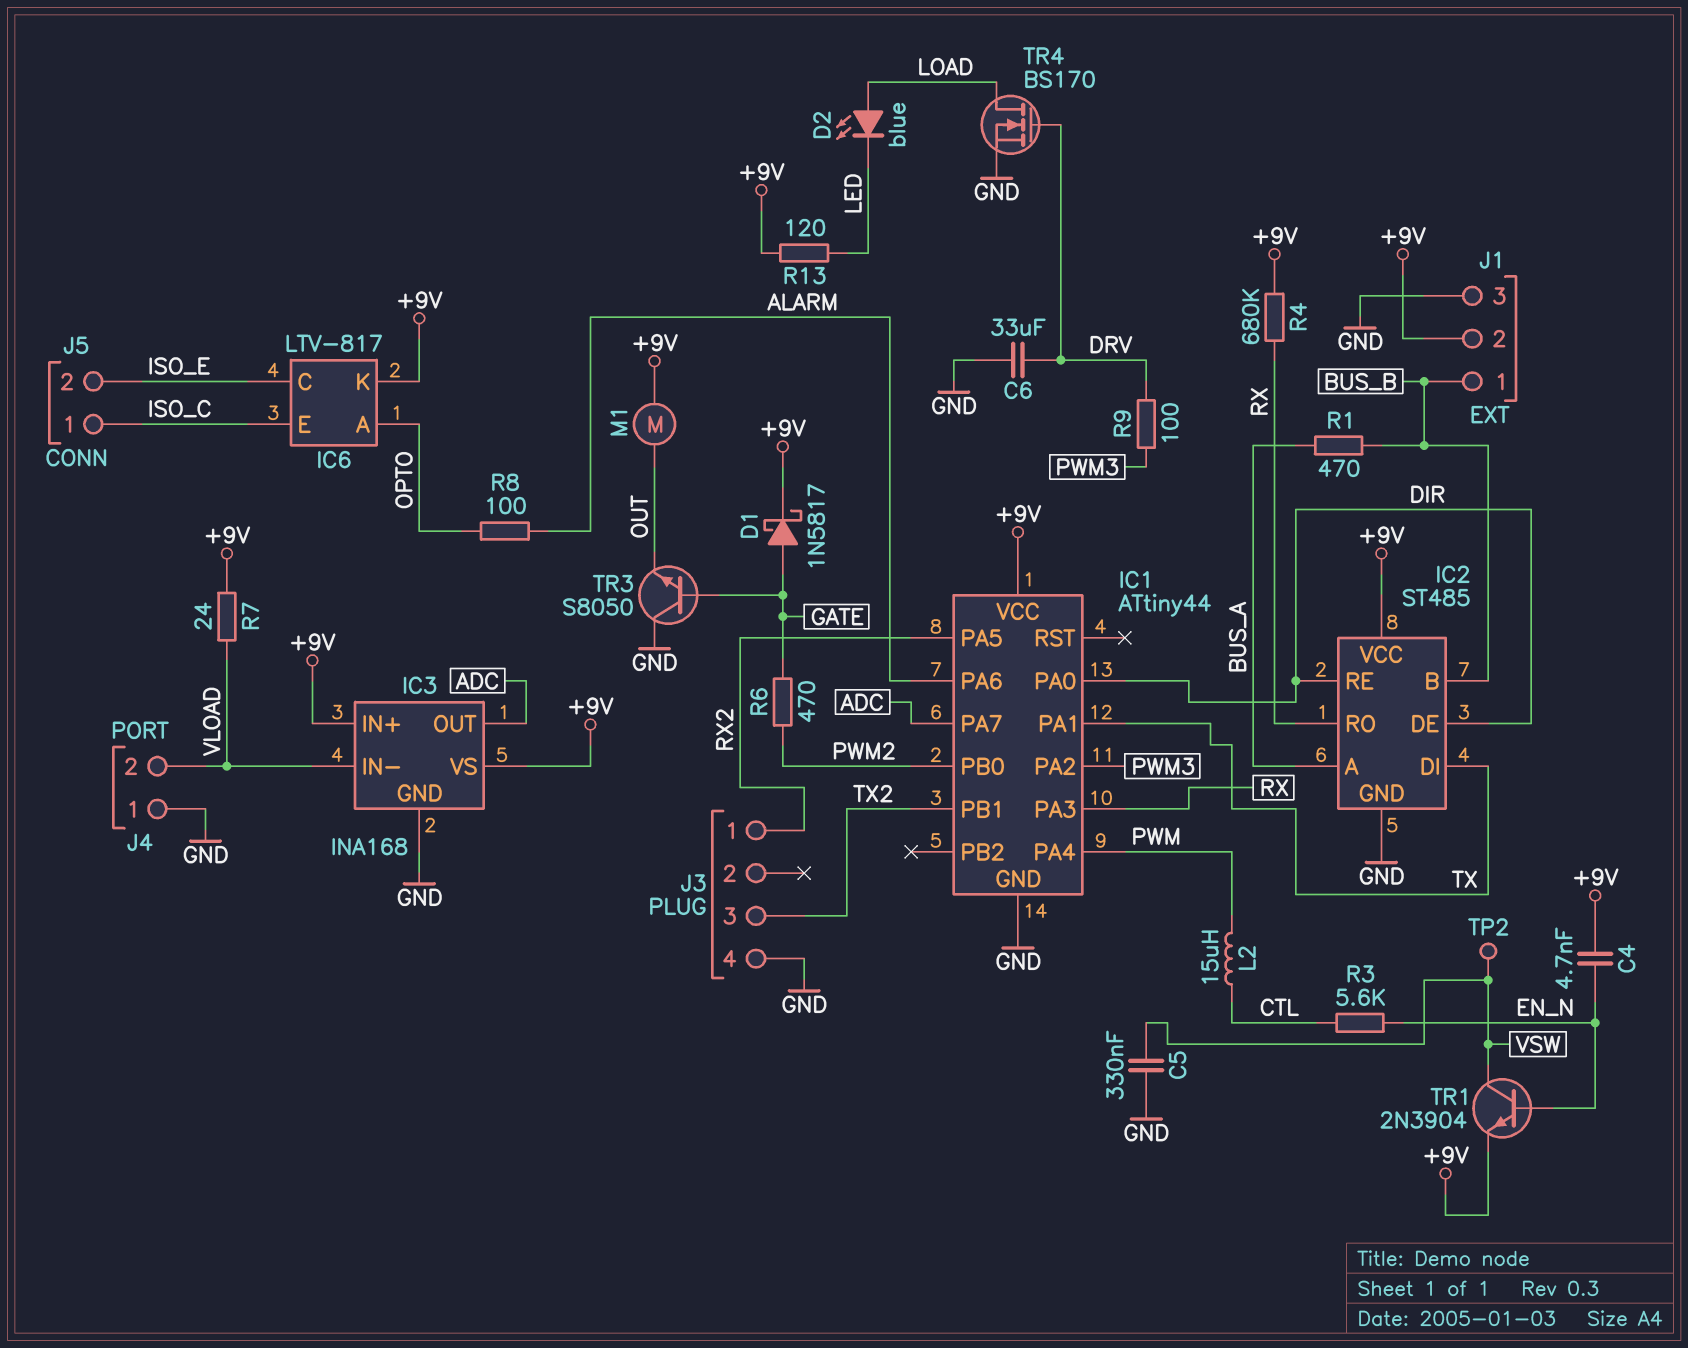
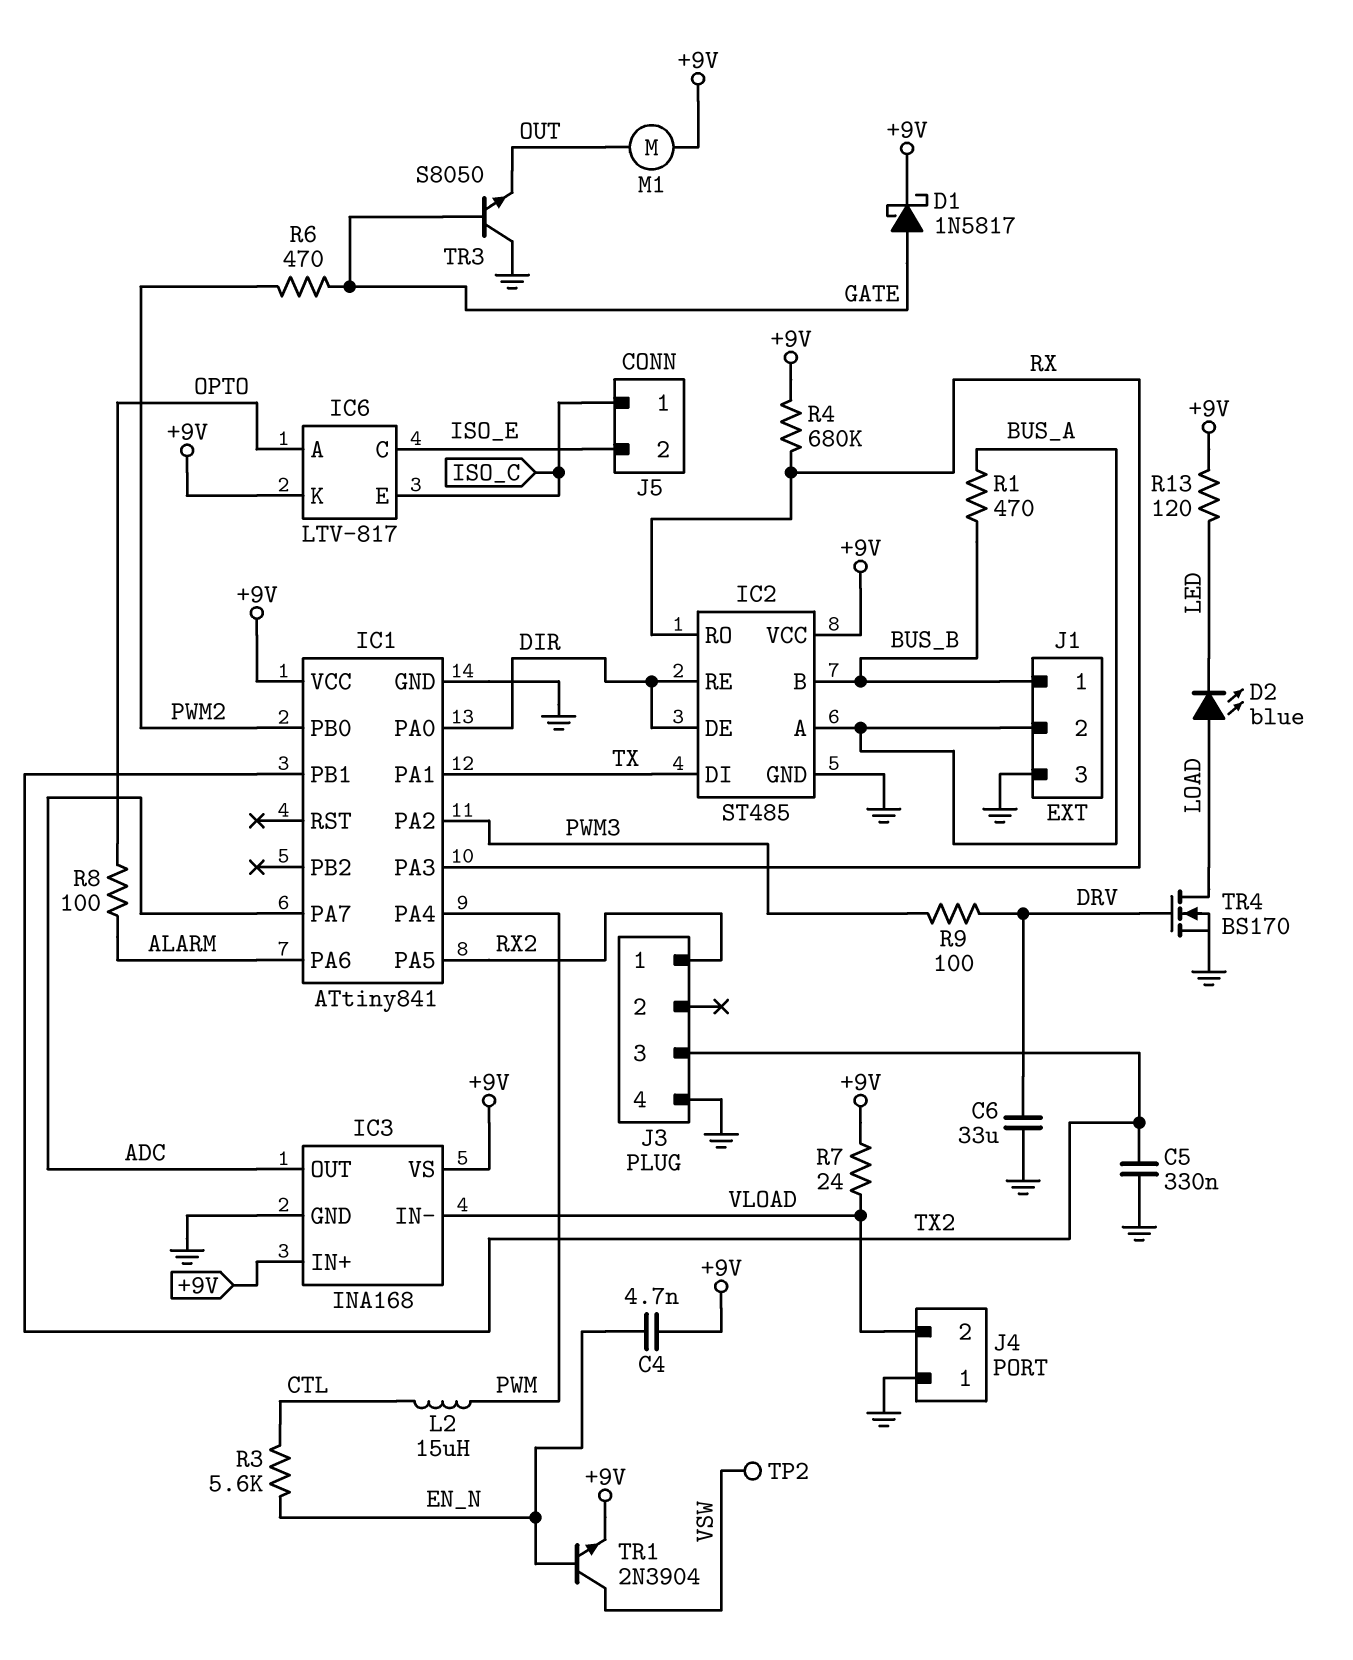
C5: 330nF (GND, VSW) -> 330nF (GND, TX2)
IC1: ATtiny44 -> ATtiny841
J1 pin 2: +9V -> BUS_A

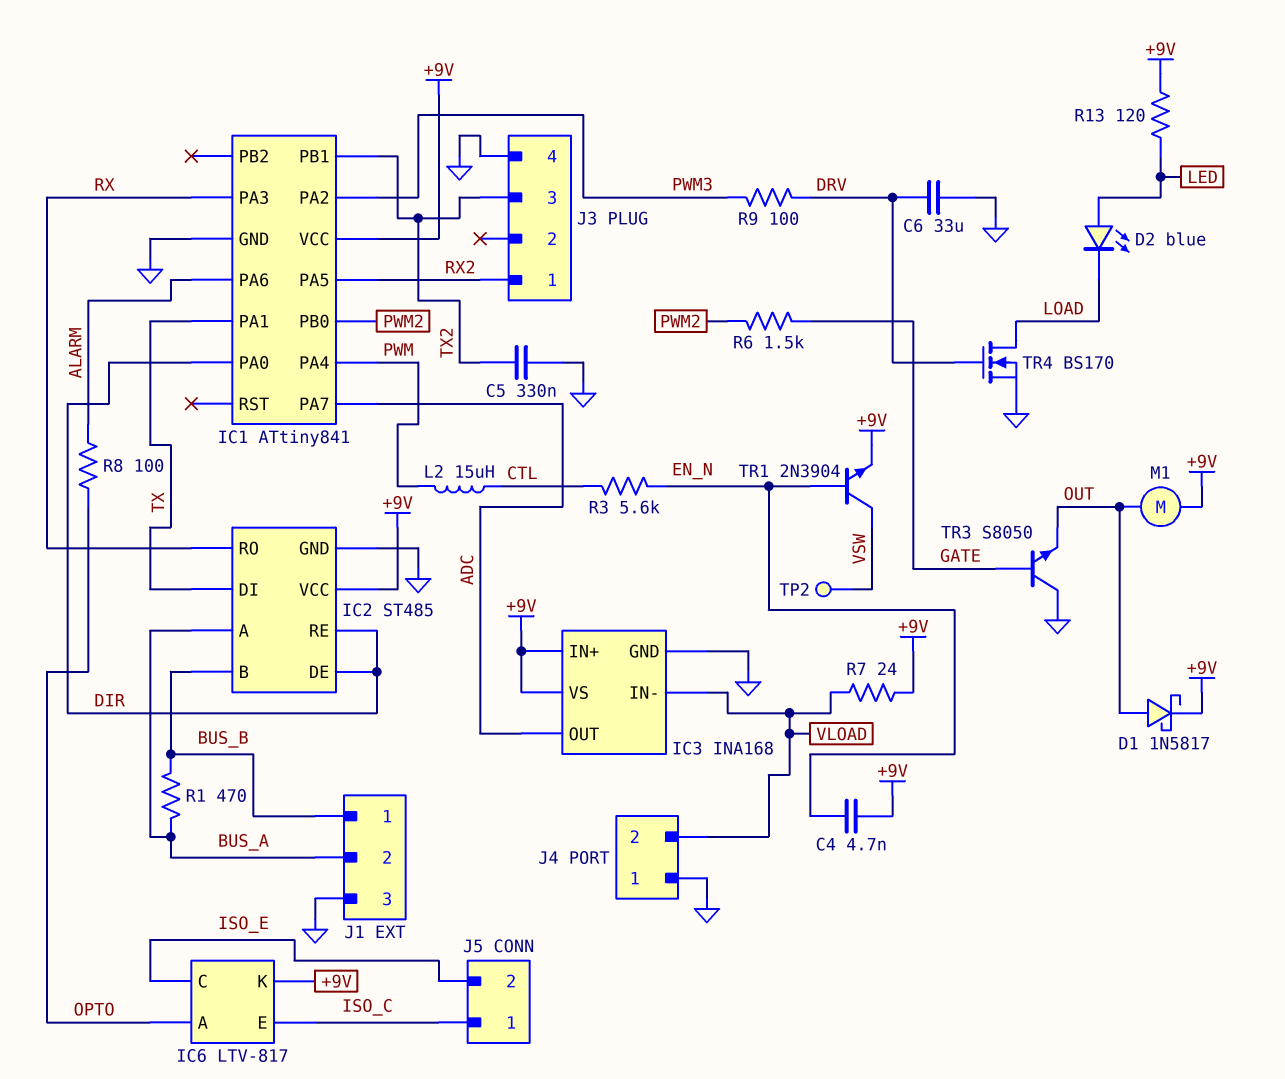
D1: schottky 1N5817 (A GATE, K +9V) -> schottky 1N5817 (A OUT, K +9V)
D2: LED blue (A LOAD, K LED) -> LED blue (A LED, K LOAD)
R4: 680k (+9V, RX) -> none
R6: 470 (GATE, PWM2) -> 1.5k (GATE, PWM2)

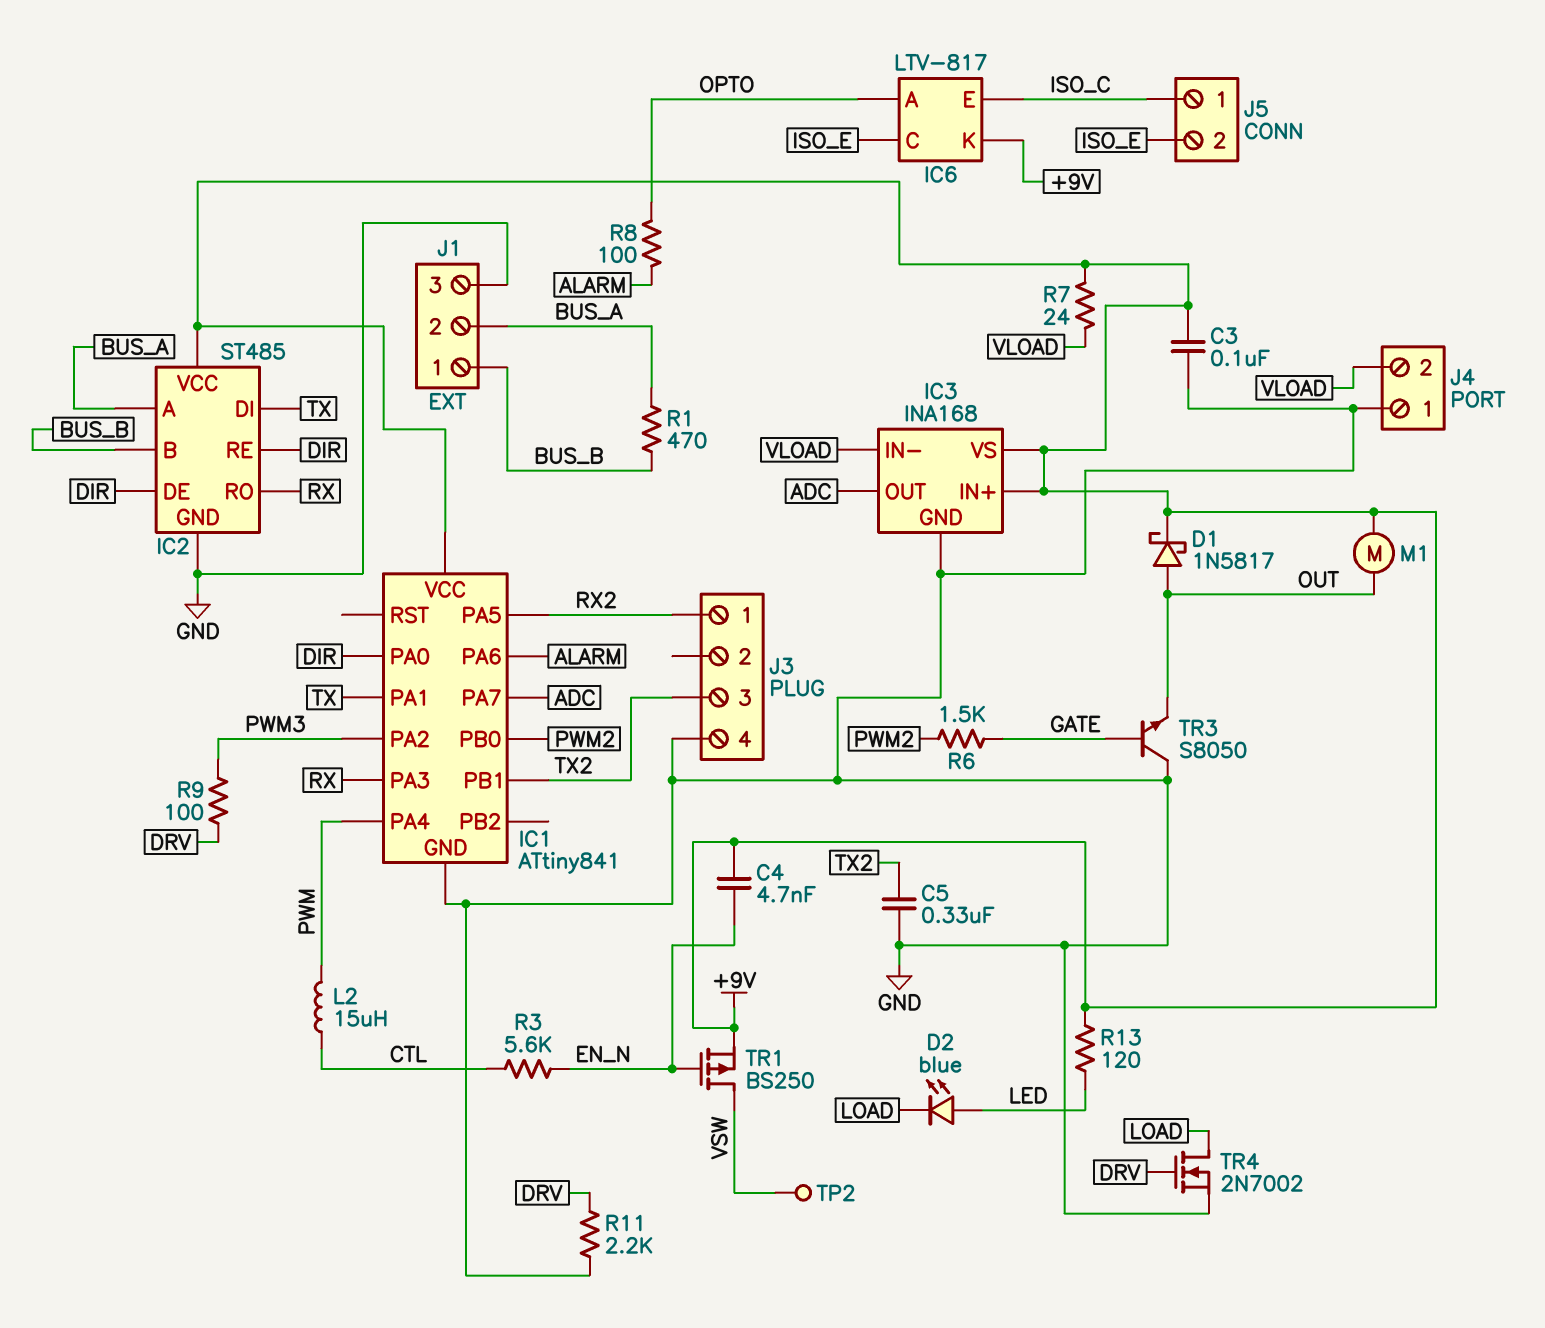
C3: none -> 100nF (+9V, GND)
C6: 33uF (DRV, GND) -> none
R11: none -> 2.2k (DRV, GND)
TR1: NPN 2N3904 (B EN_N, C VSW, E +9V) -> PMOS BS250 (G EN_N, D VSW, S +9V)
TR4: NMOS BS170 (G DRV, D LOAD, S GND) -> NMOS 2N7002 (G DRV, D LOAD, S GND)

